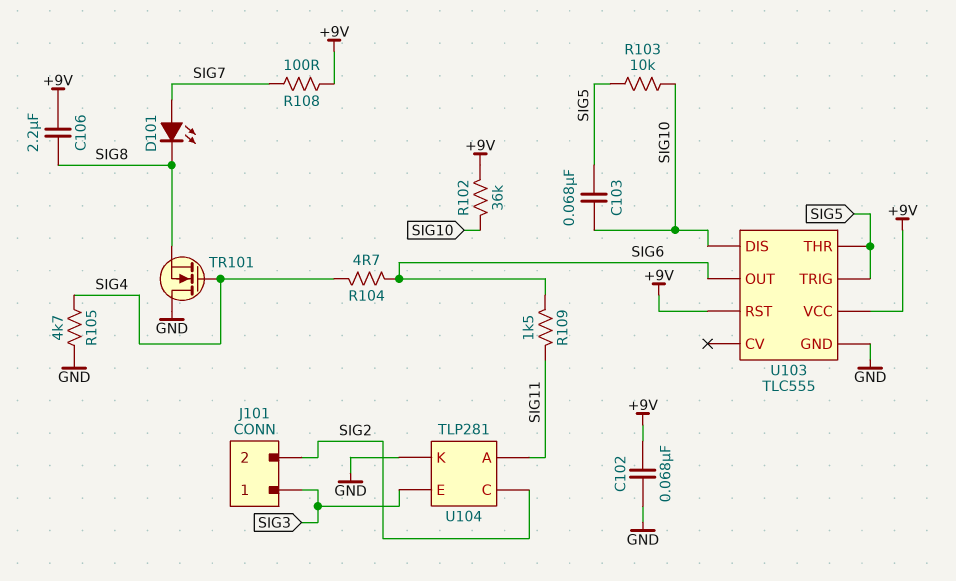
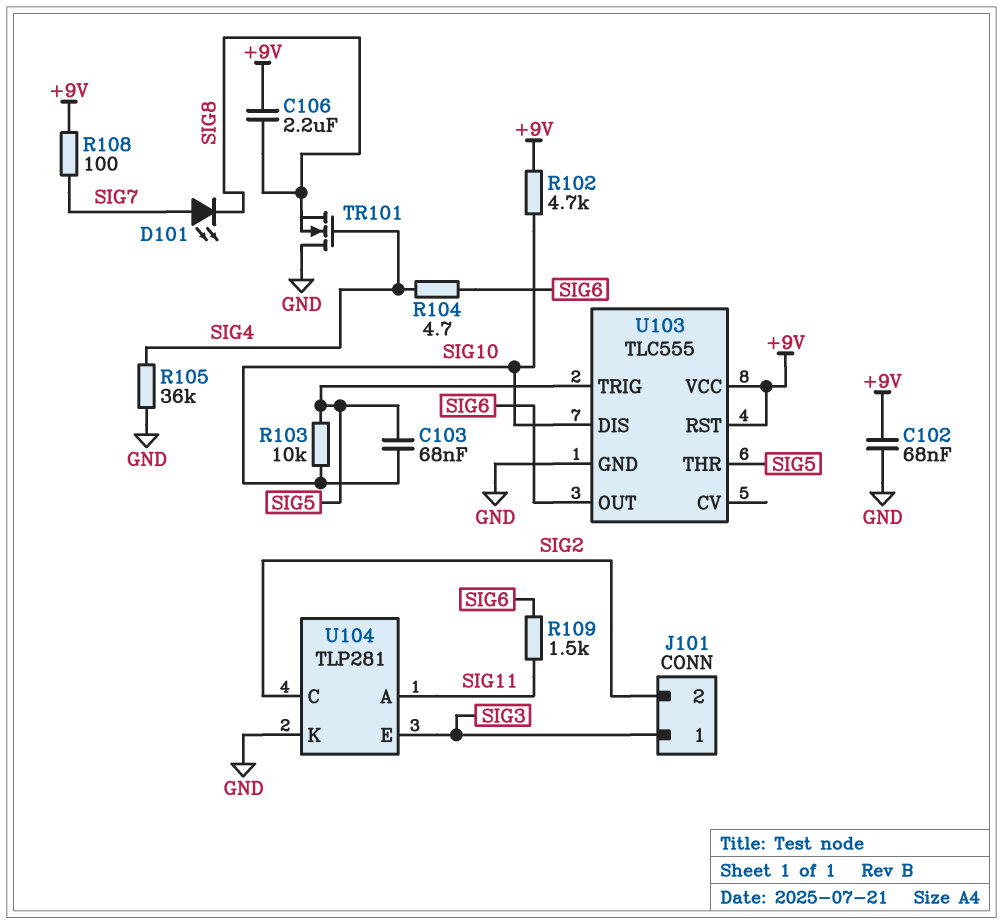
R102: 36k (+9V, SIG10) -> 4.7k (+9V, SIG10)
R105: 4.7k (GND, SIG4) -> 36k (GND, SIG4)

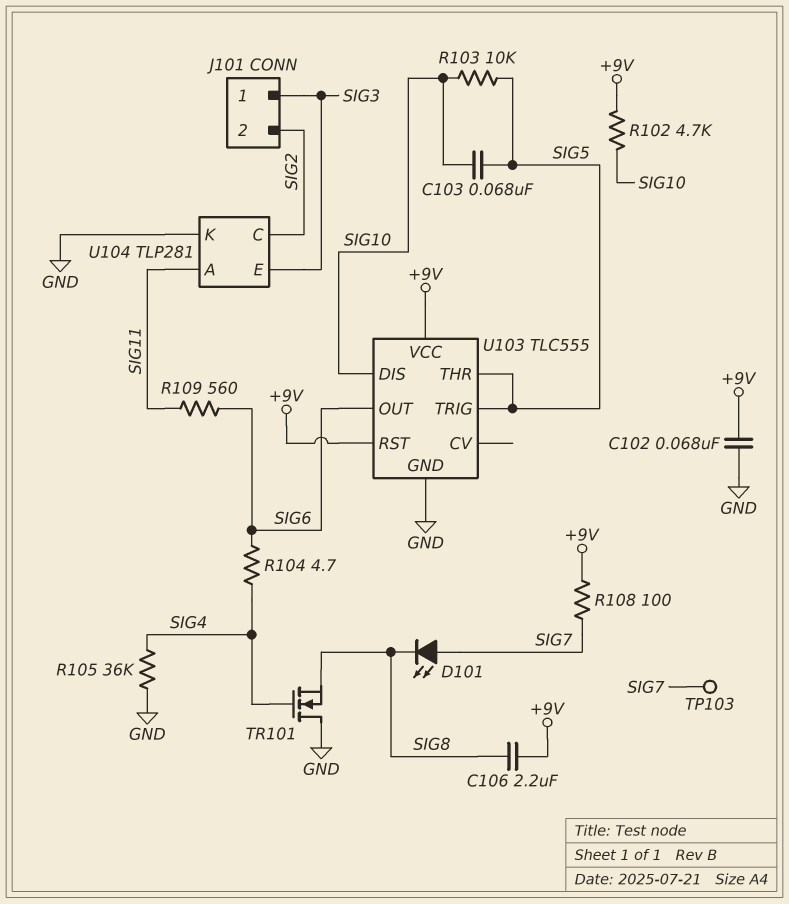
R109: 1.5k (SIG6, SIG11) -> 560 (SIG6, SIG11)
TP103: none -> test point (SIG7)

